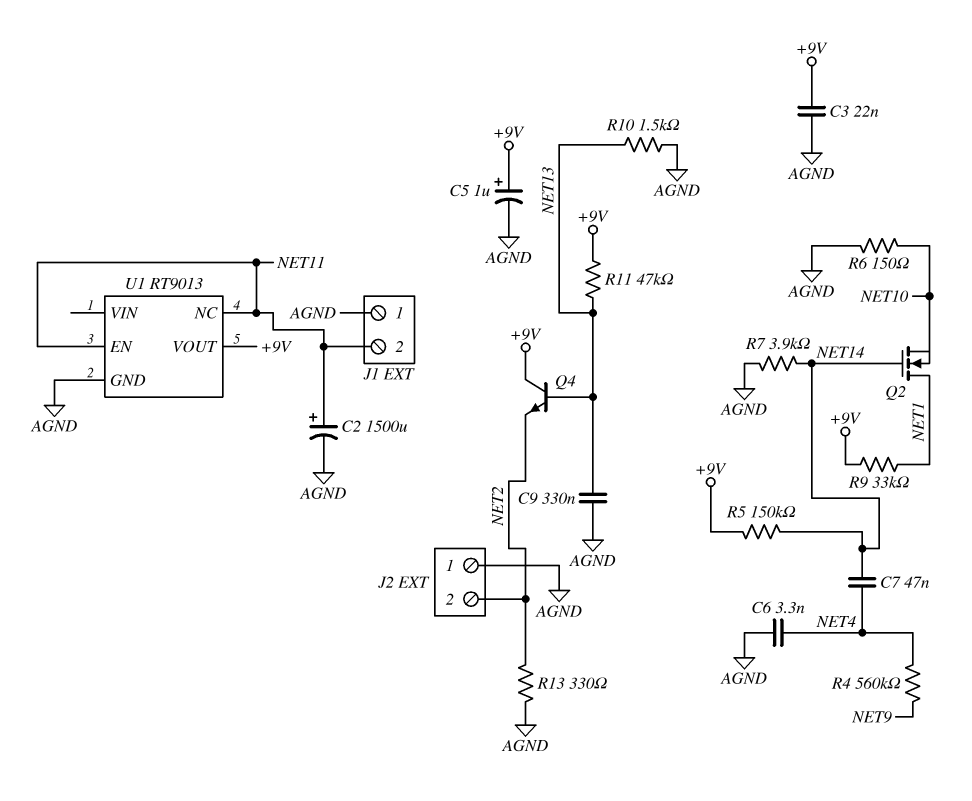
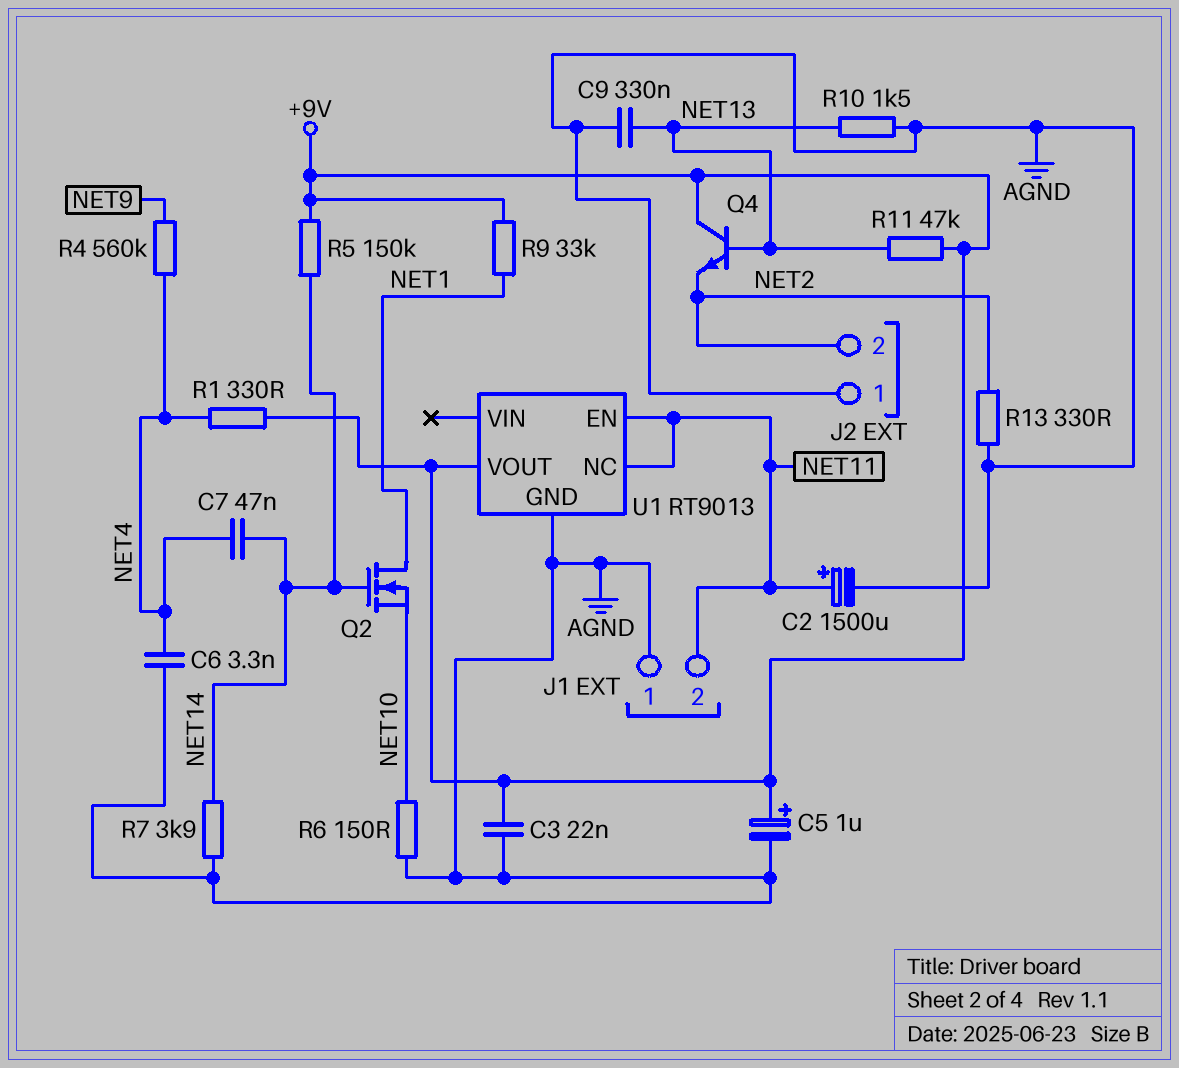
R1: none -> 330 (+9V, NET4)

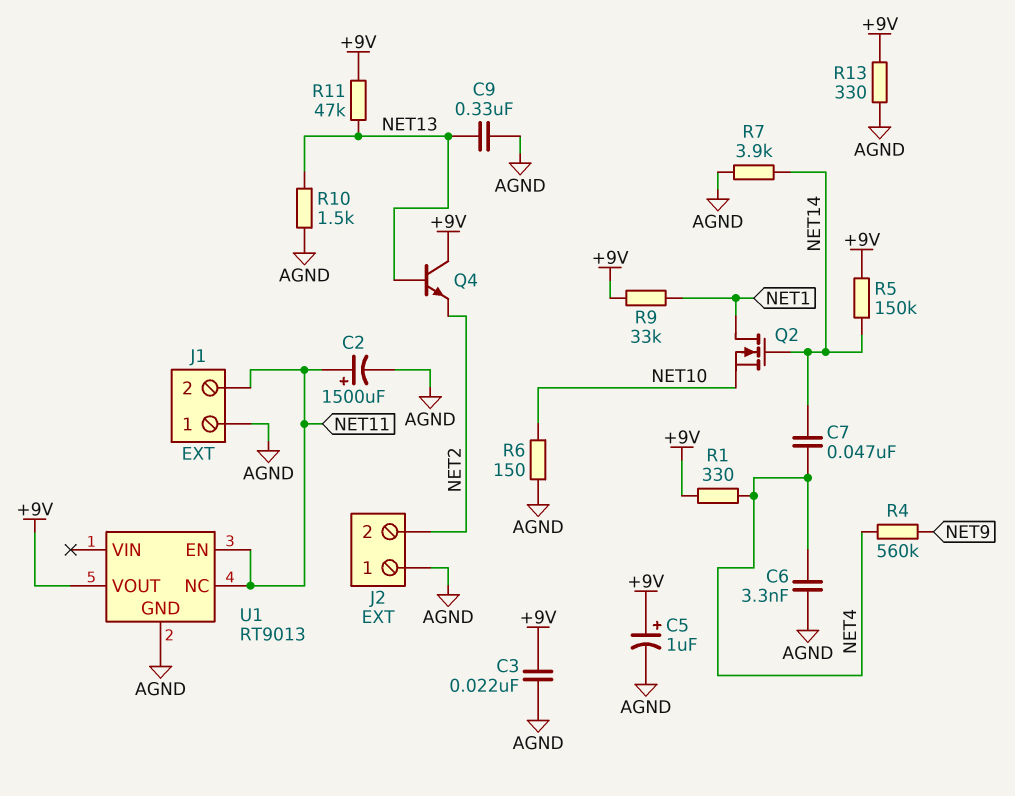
R13: 330 (AGND, NET2) -> 330 (+9V, AGND)

